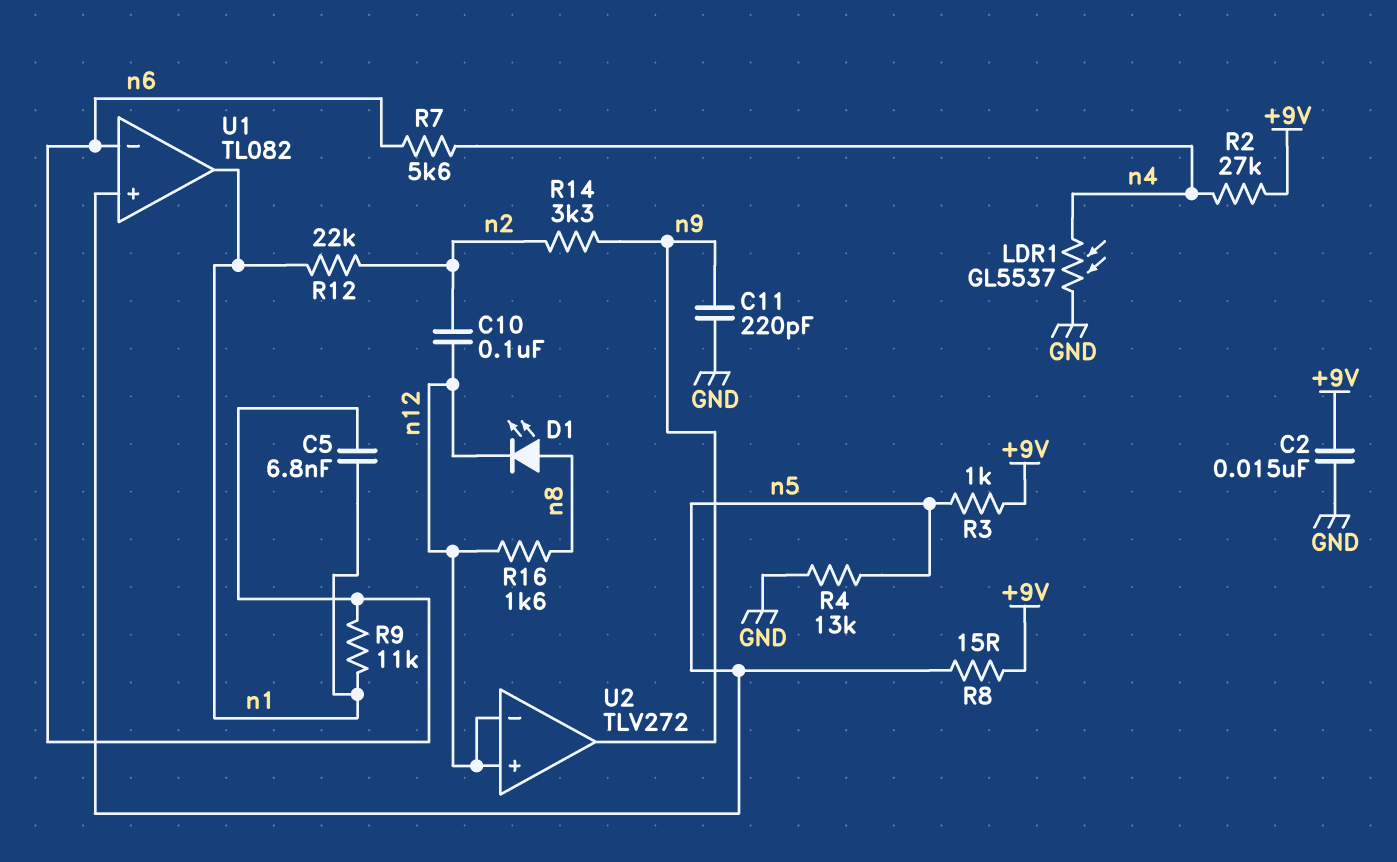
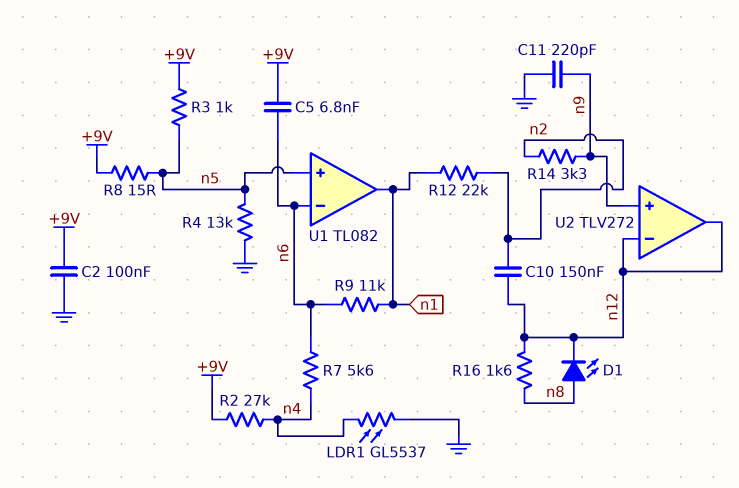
C2: 15nF (+9V, GND) -> 100nF (+9V, GND)
C5: 6.8nF (n1, n6) -> 6.8nF (+9V, n6)
C10: 100nF (n2, n12) -> 150nF (n2, n12)
U2 pin in+: n12 -> n9
U2 pin out: n9 -> n12

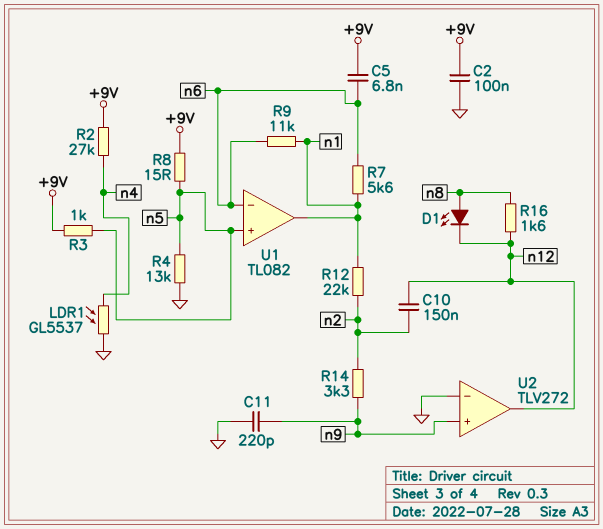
R7: 5.6k (n4, n6) -> 5.6k (n1, n6)
U2 pin in-: n12 -> GND

